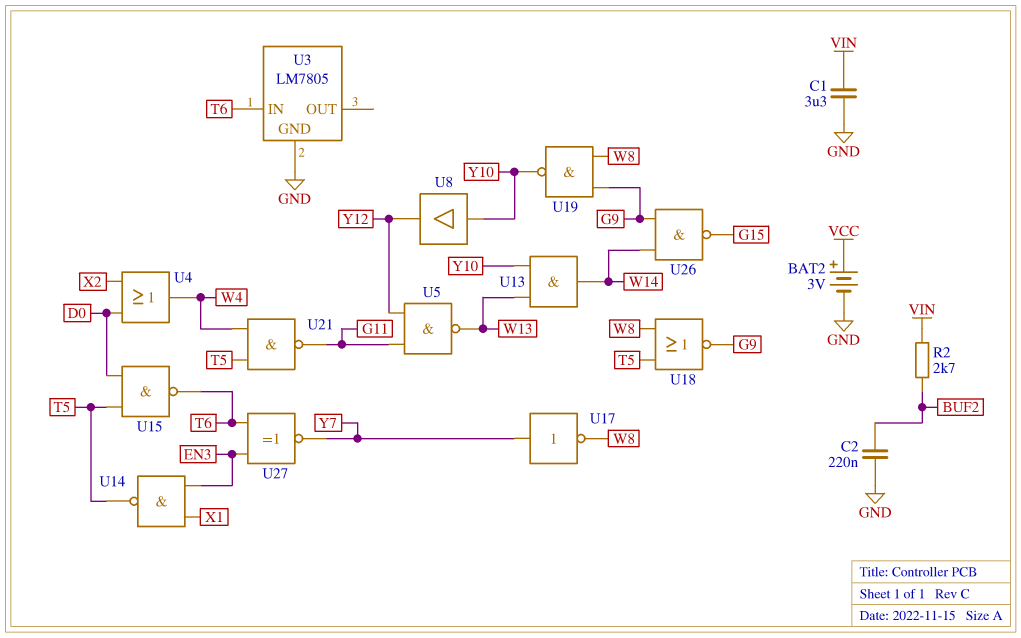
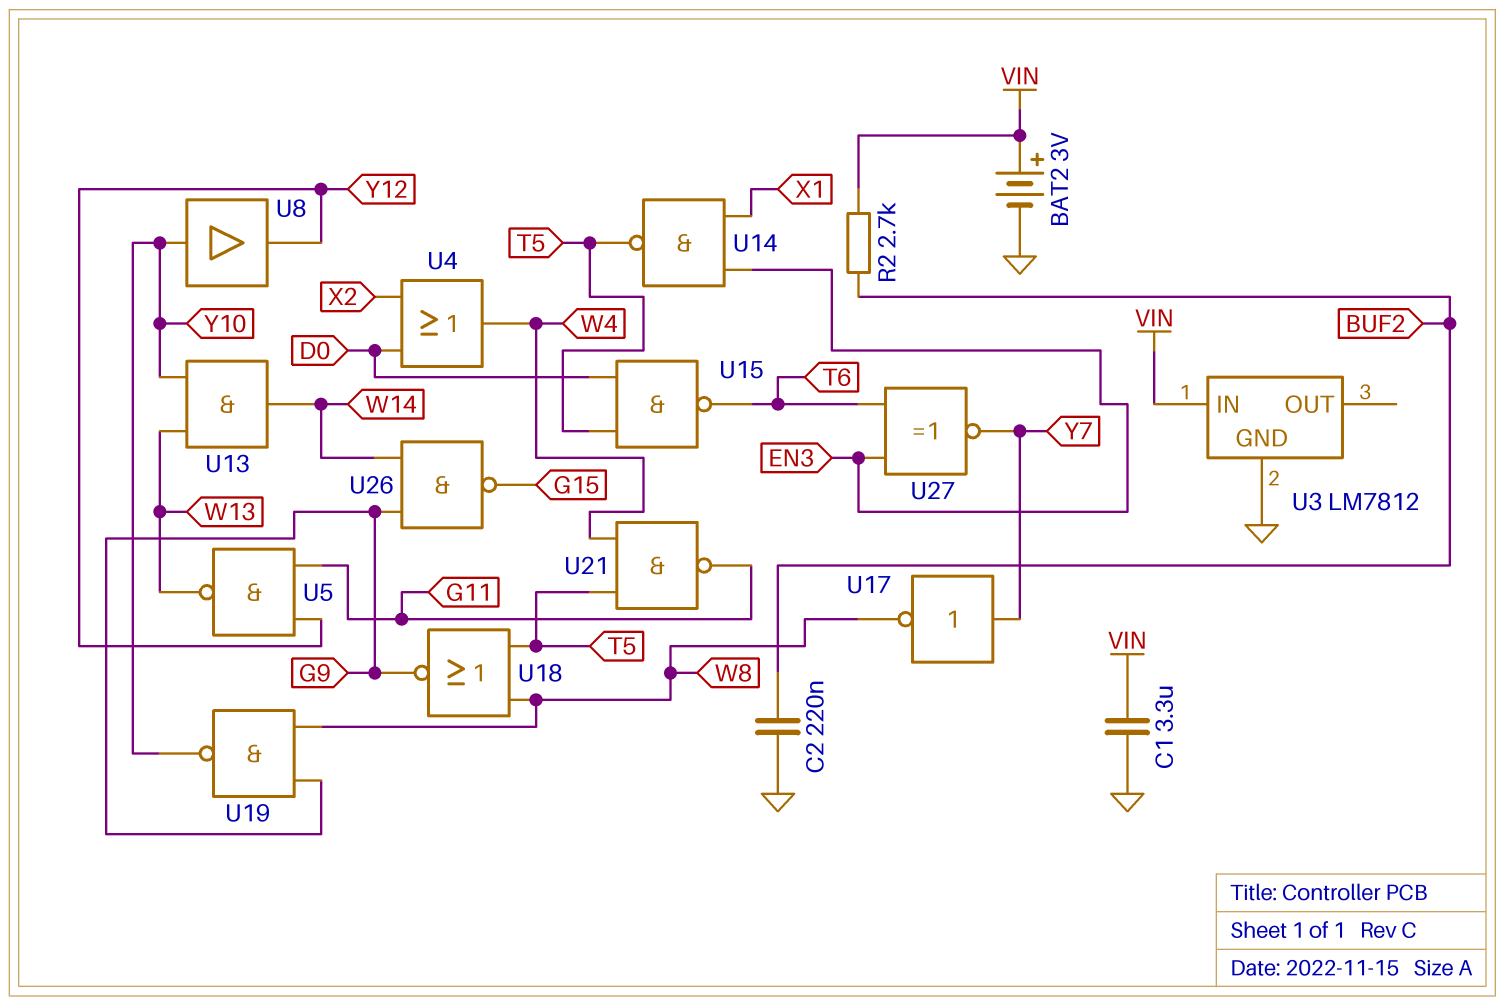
BAT2: 3V (plus VCC, minus GND) -> 3V (plus VIN, minus GND)
U3: LM7805 -> LM7812
U3 pin IN: T6 -> VIN

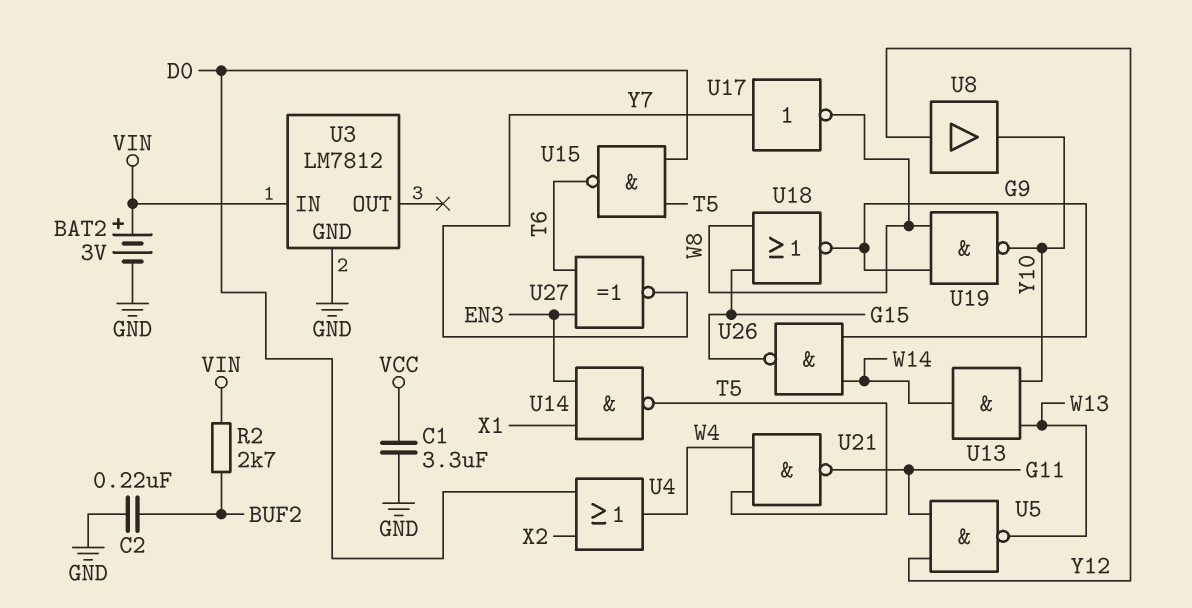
C1: 3.3uF (GND, VIN) -> 3.3uF (GND, VCC)
U8: buffer (in Y10, out Y12) -> buffer (in Y12, out Y10)
U18: NOR (in T5, in W8, out G9) -> NOR (in G15, in W8, out G9)

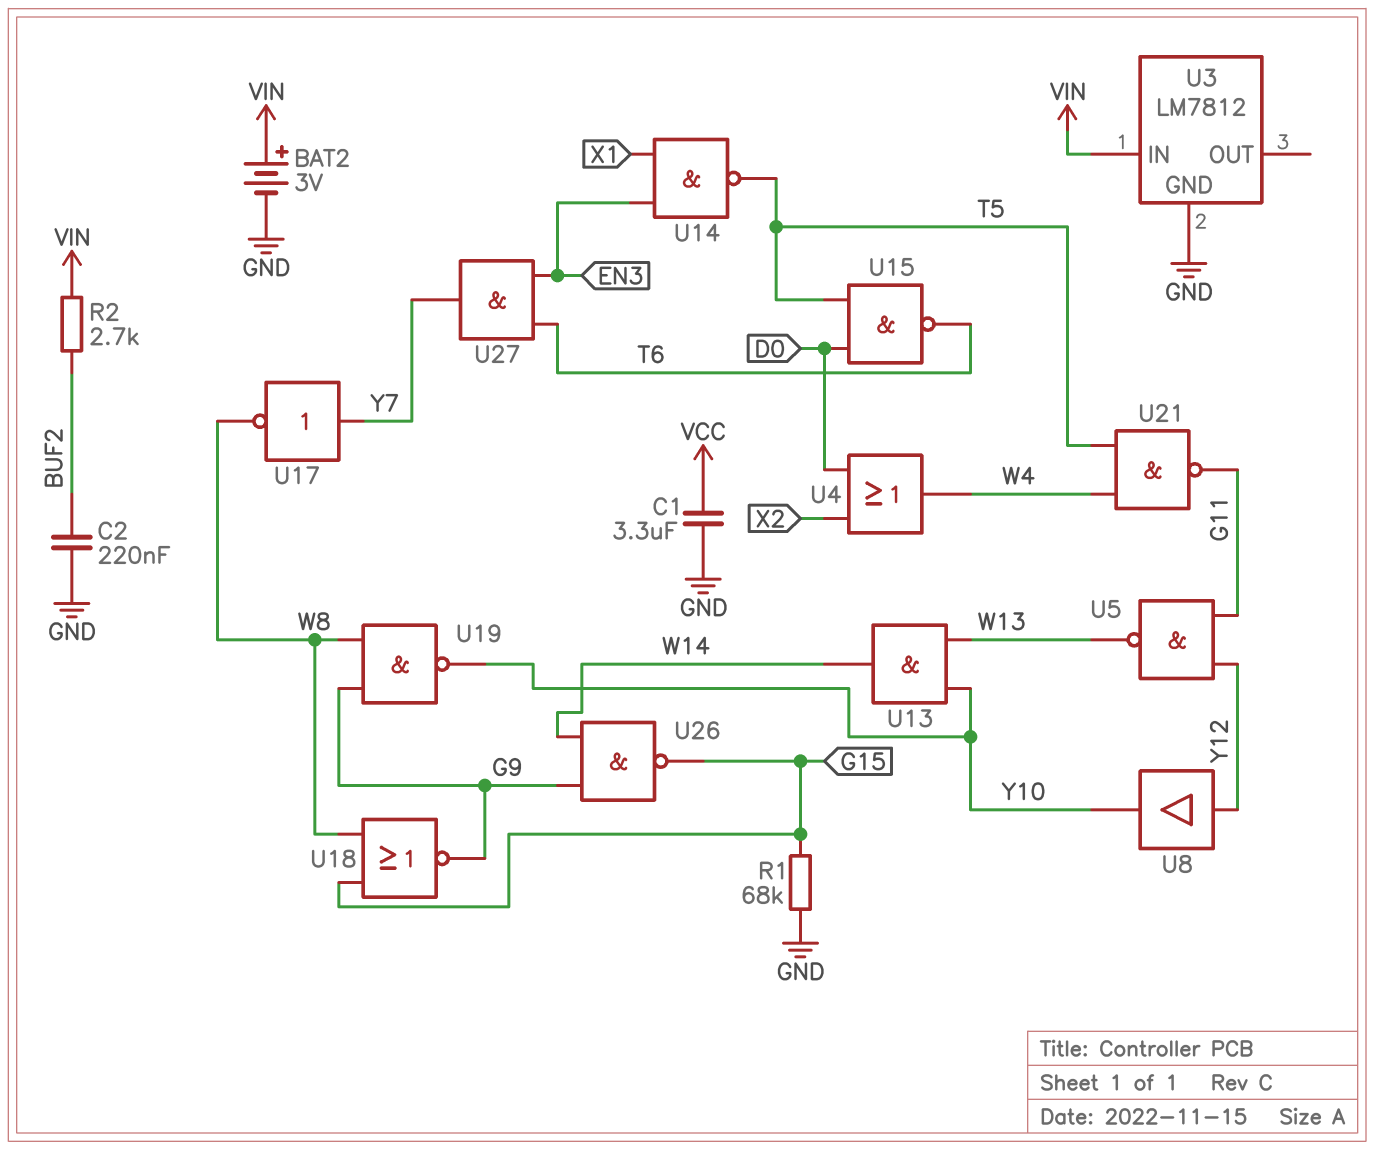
R1: none -> 68k (G15, GND)
U27: XNOR (in EN3, in T6, out Y7) -> AND (in EN3, in T6, out Y7)

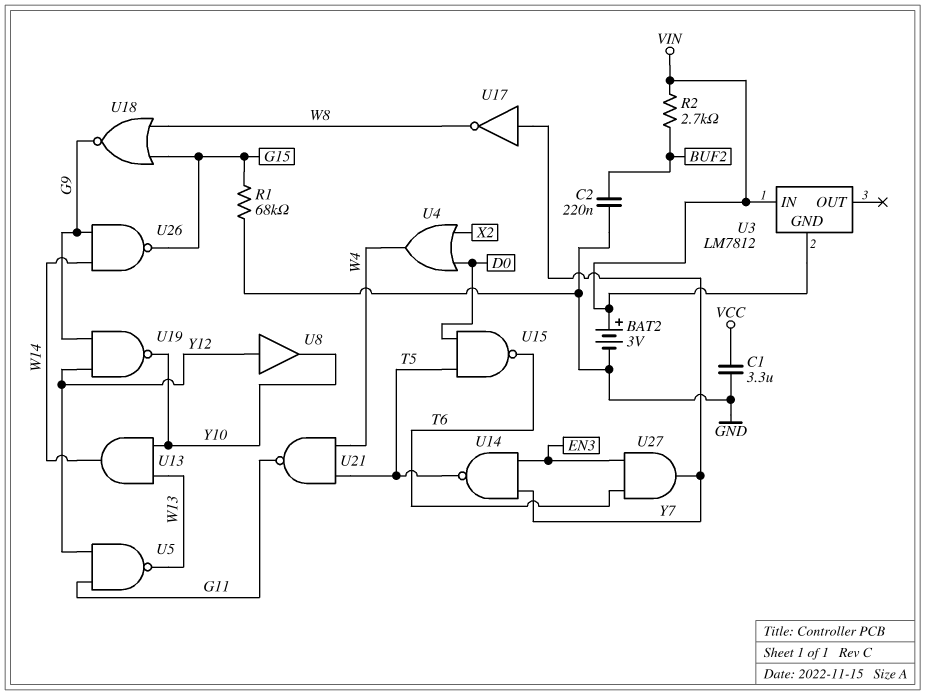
U3 pin GND: GND -> VIN
U14: NAND (in EN3, in X1, out T5) -> NAND (in EN3, in Y7, out T5)
U19: NAND (in G9, in W8, out Y10) -> NAND (in G9, in Y12, out Y10)

